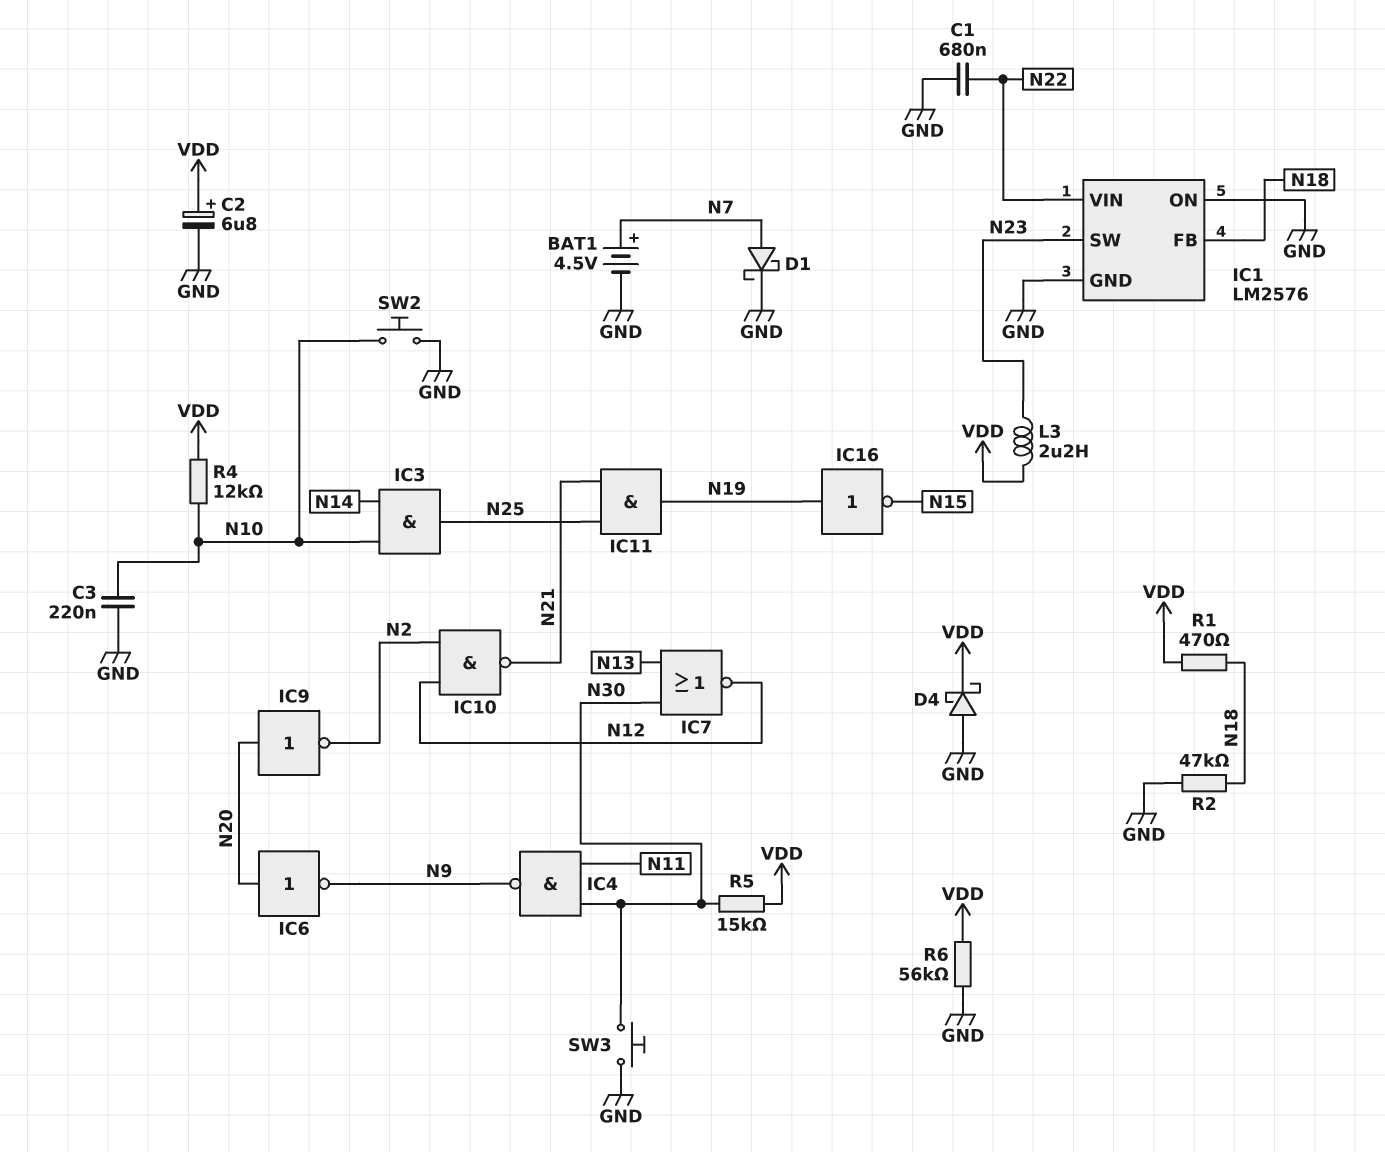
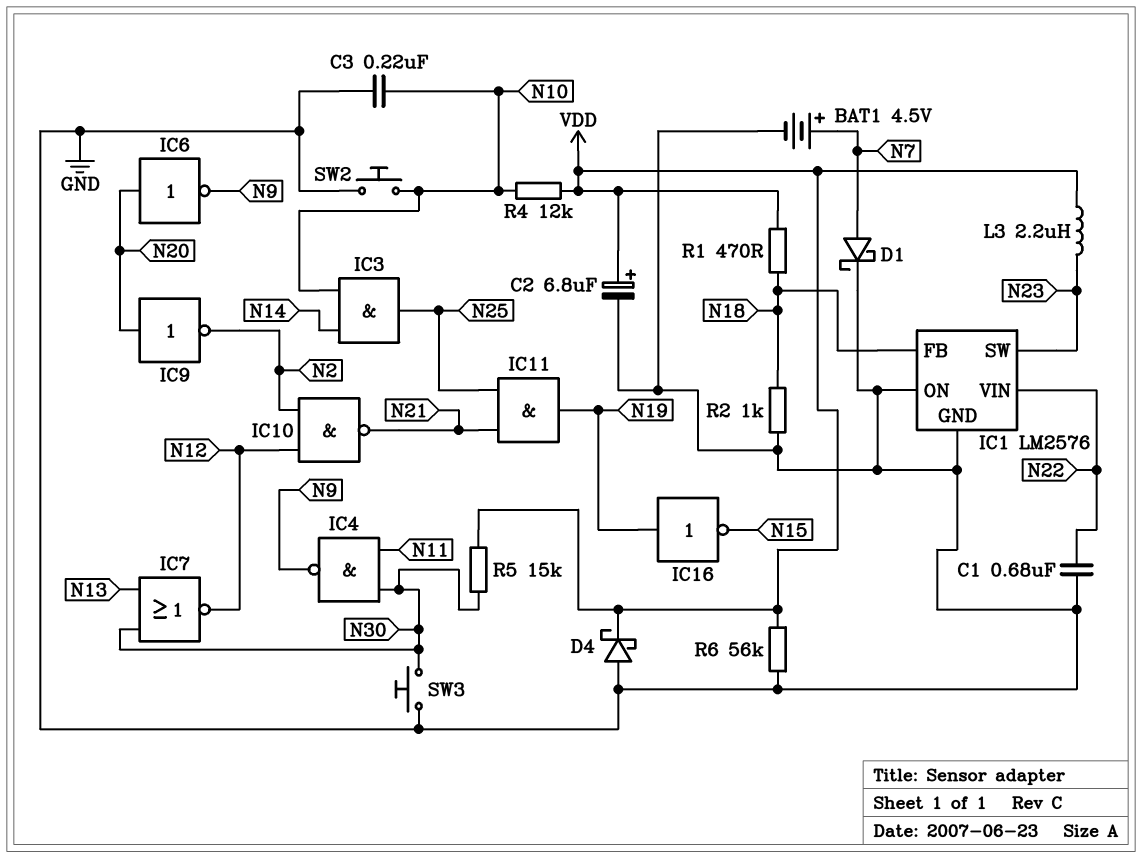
R2: 47k (GND, N18) -> 1k (GND, N18)

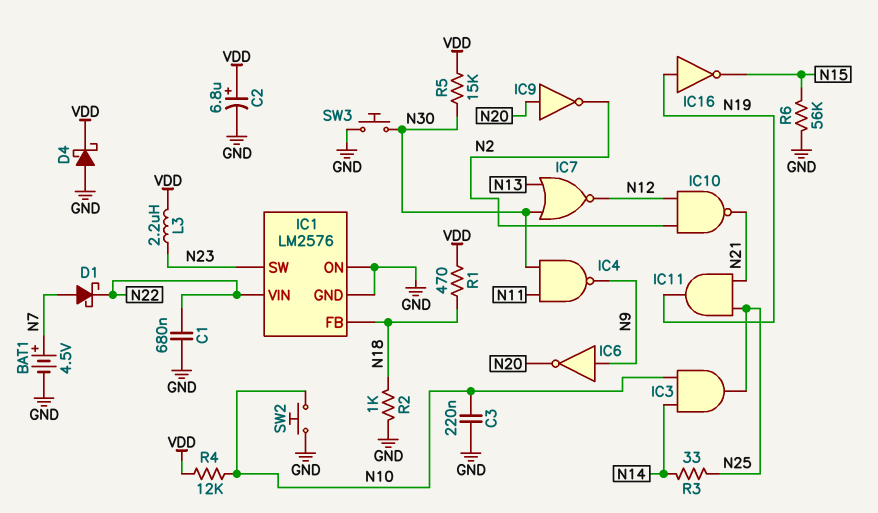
D1: schottky (A N7, K GND) -> schottky (A N7, K N22)
IC6: NOT (in N20, out N9) -> NOT (in N9, out N20)
R3: none -> 33 (N14, N25)
R6: 56k (GND, VDD) -> 56k (GND, N15)

